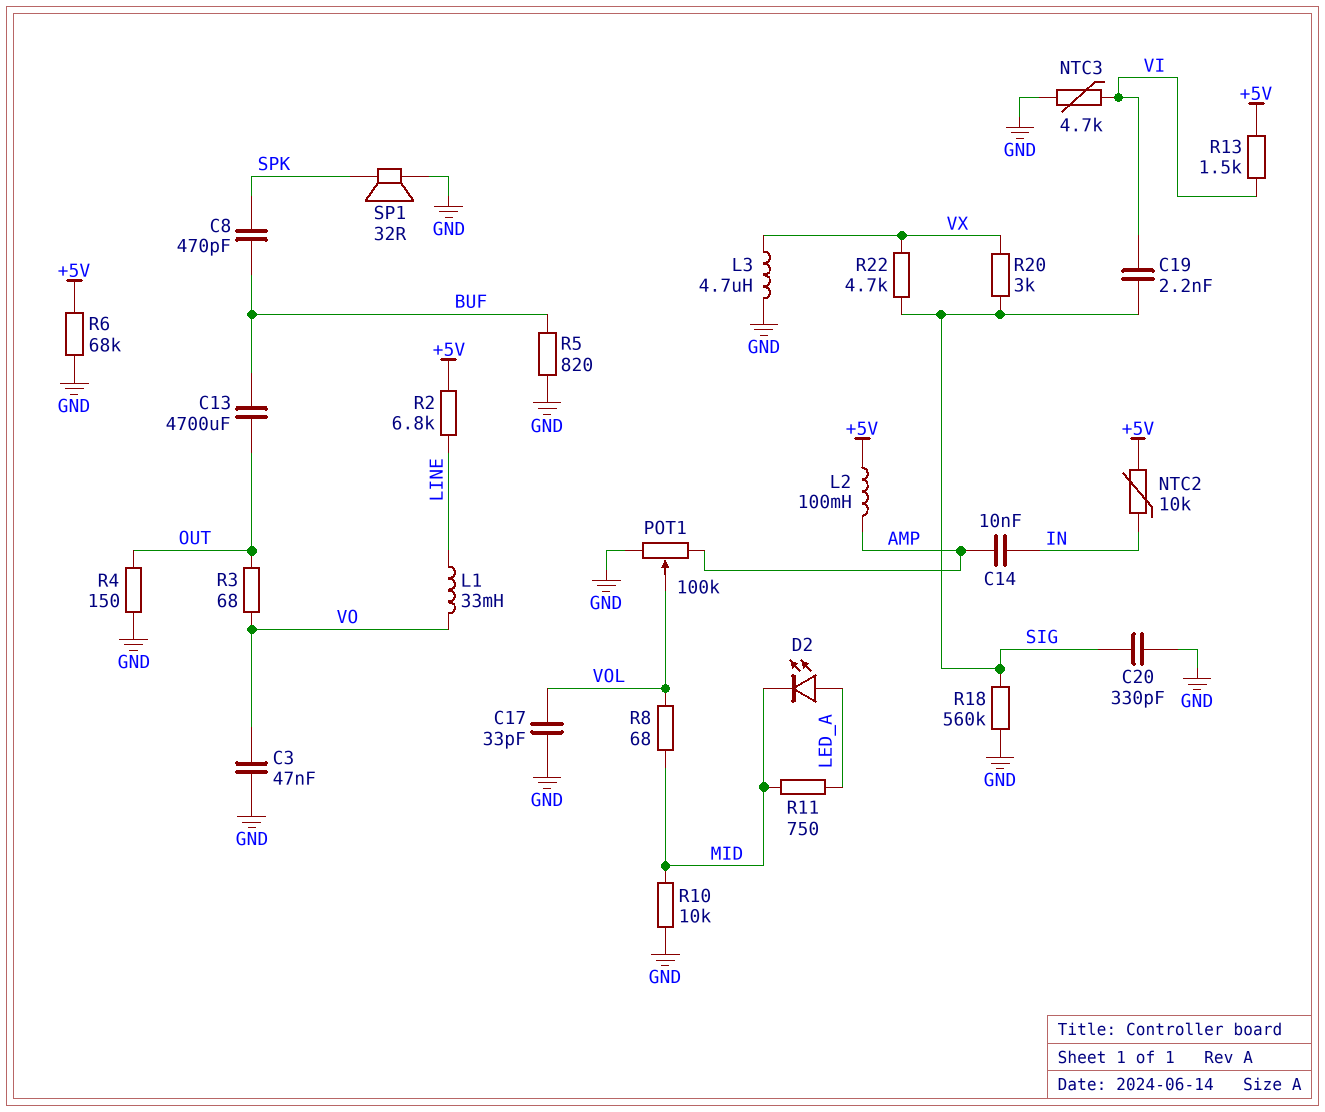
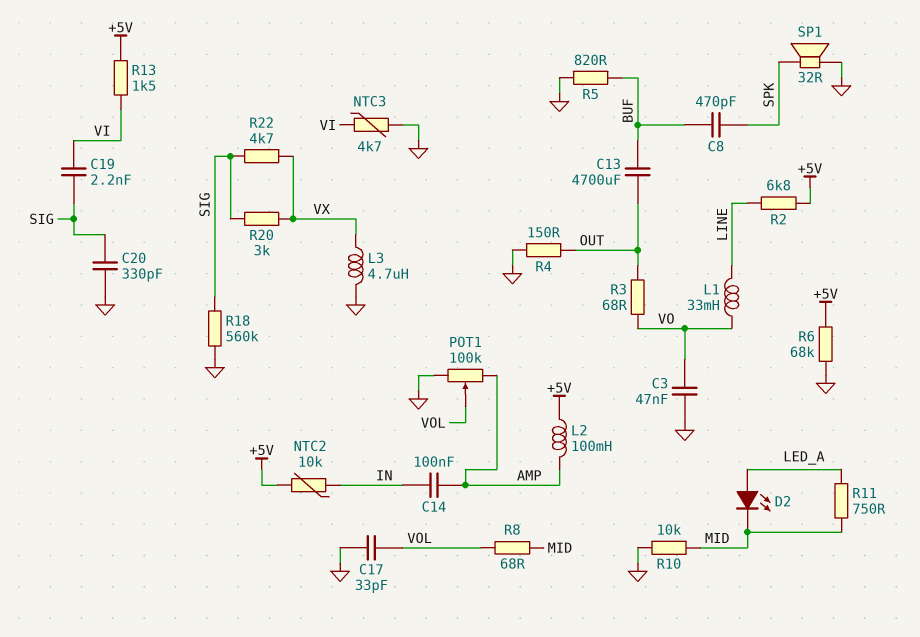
C14: 10nF (AMP, IN) -> 100nF (AMP, IN)

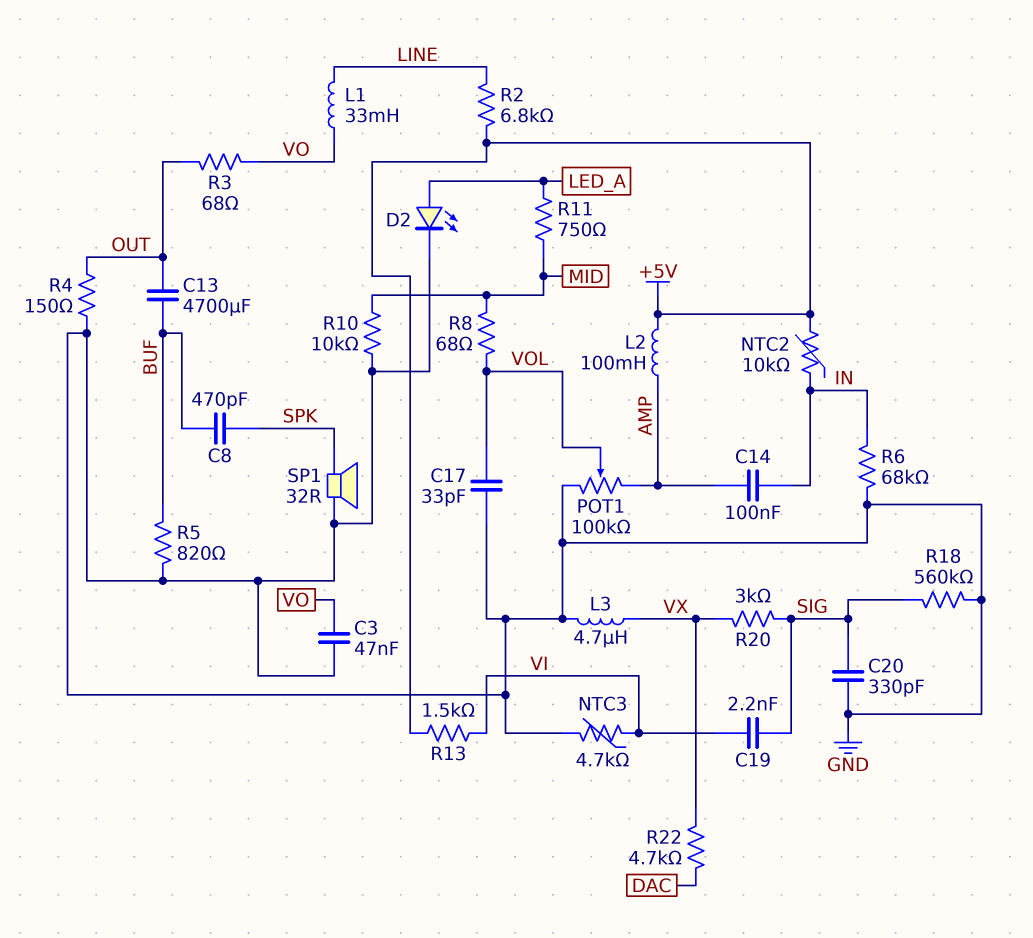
D2: LED (A LED_A, K MID) -> LED (A LED_A, K GND)
R6: 68k (+5V, GND) -> 68k (GND, IN)
R22: 4.7k (SIG, VX) -> 4.7k (DAC, VX)

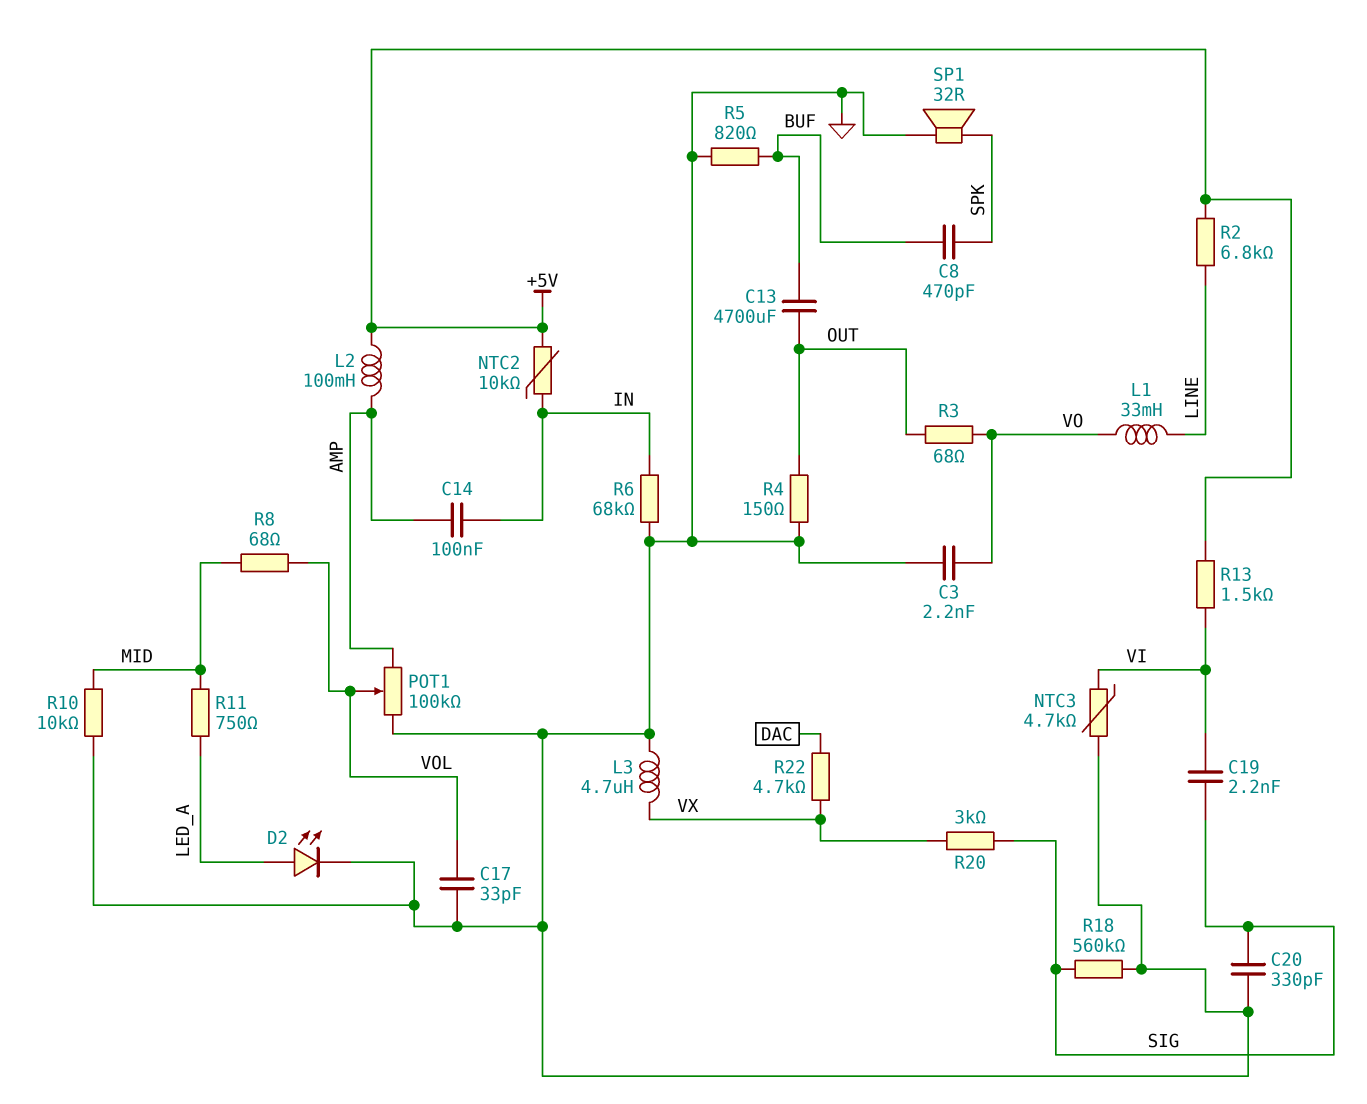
C3: 47nF (GND, VO) -> 2.2nF (GND, VO)

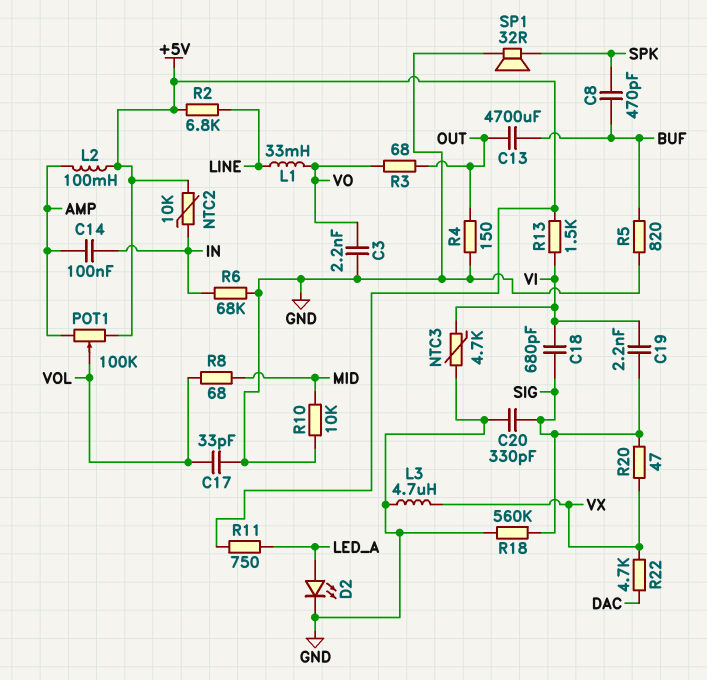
C18: none -> 680pF (SIG, VI)
POT1: 100k (AMP, GND, wiper VOL) -> 100k (+5V, AMP, wiper VOL)
R11: 750 (LED_A, MID) -> 750 (+5V, LED_A)
R20: 3k (SIG, VX) -> 47 (SIG, VX)

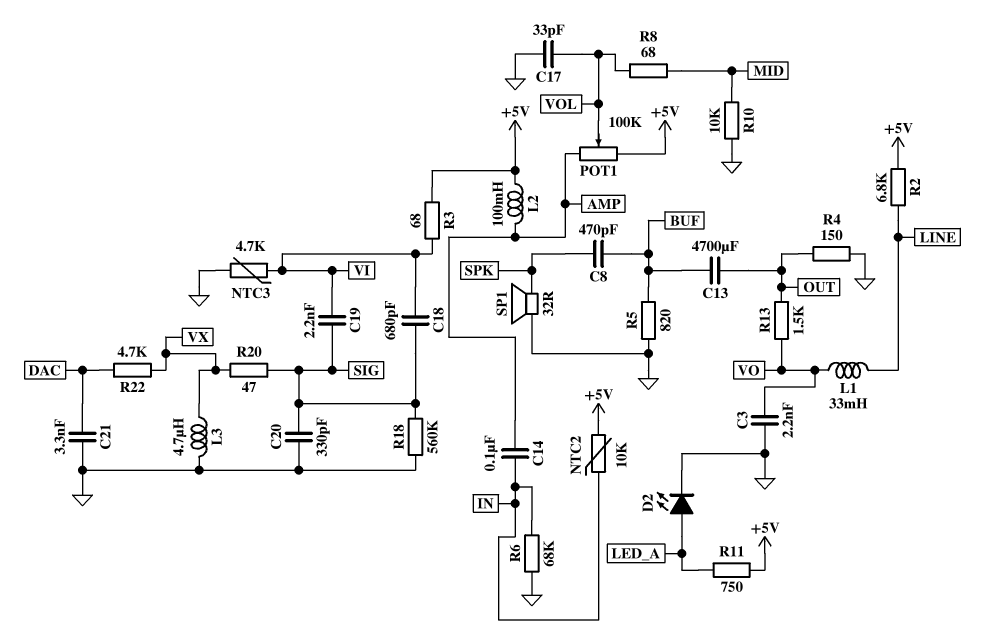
C21: none -> 3.3nF (DAC, GND)
R3: 68 (OUT, VO) -> 68 (+5V, VI)
R13: 1.5k (+5V, VI) -> 1.5k (OUT, VO)

